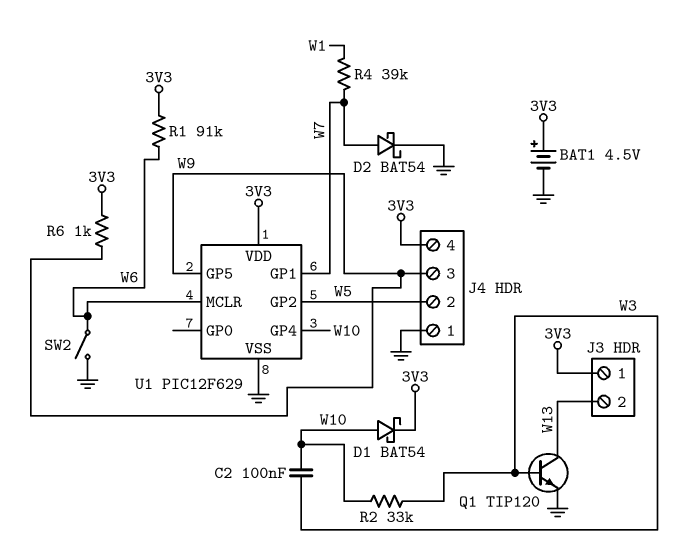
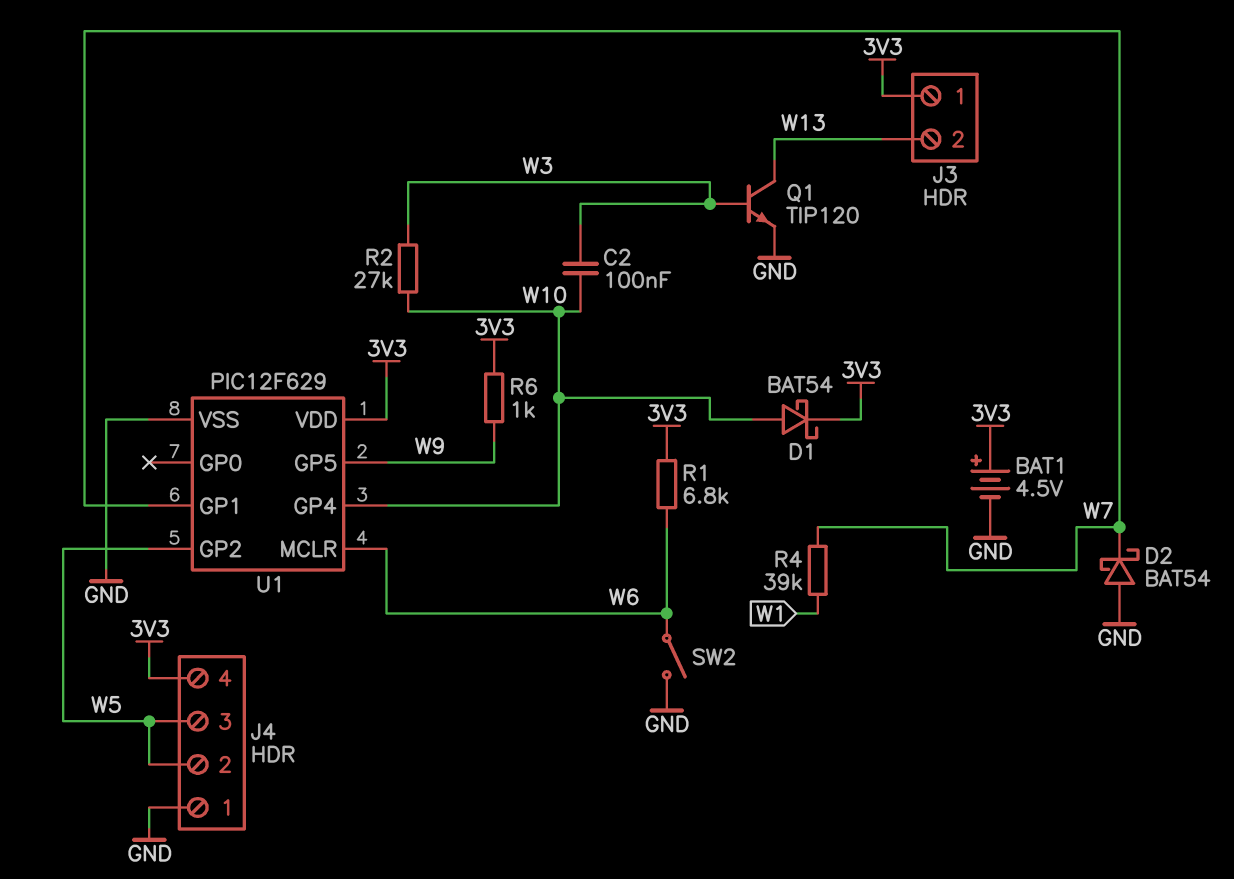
D2: schottky BAT54 (A W7, K GND) -> schottky BAT54 (A GND, K W7)
J4 pin 3: W9 -> W5
R1: 91k (3V3, W6) -> 6.8k (3V3, W6)
R2: 33k (W3, W10) -> 27k (W3, W10)

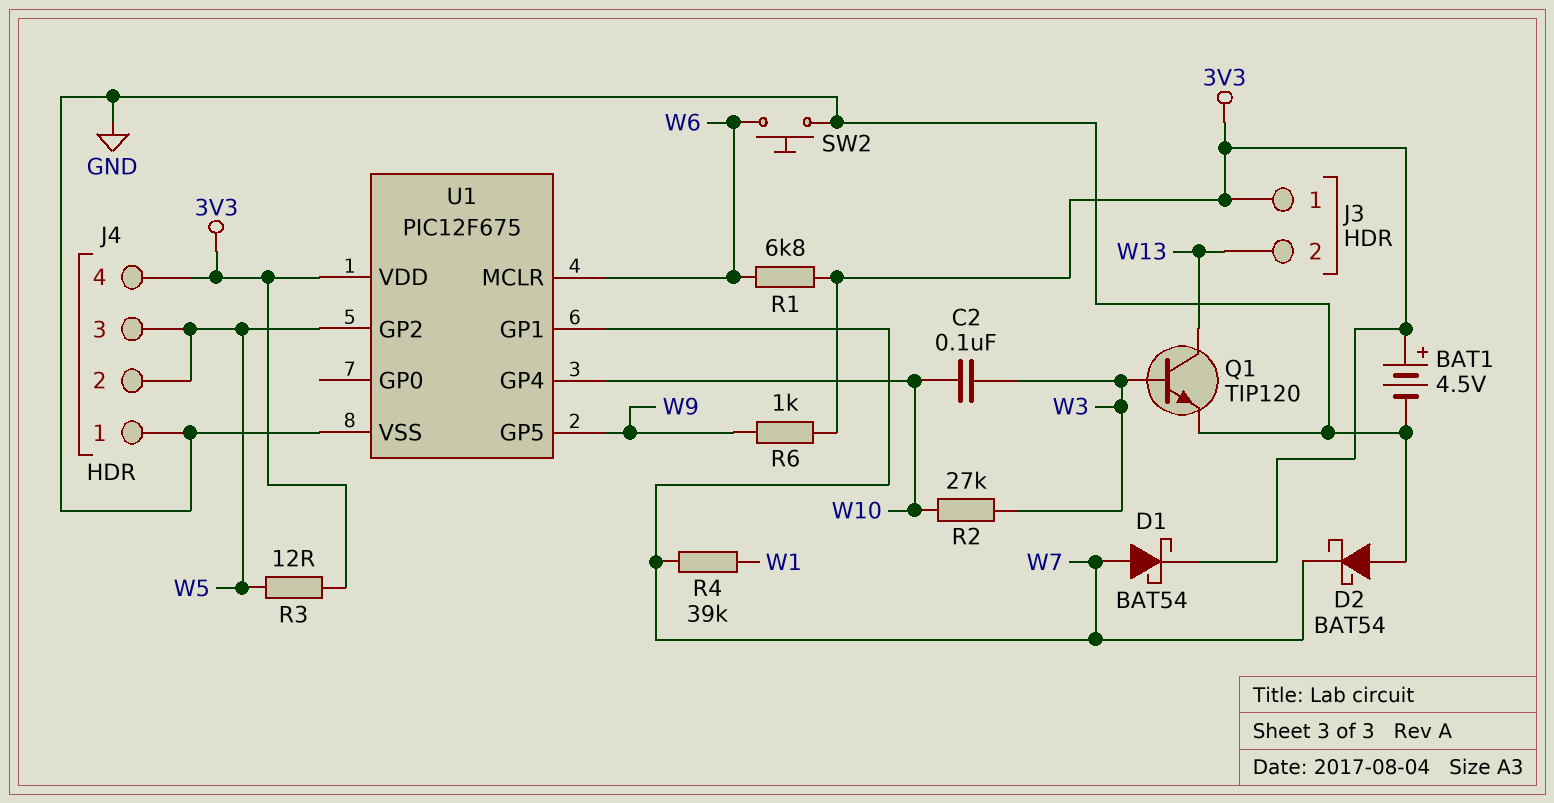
D1: schottky BAT54 (A W10, K 3V3) -> schottky BAT54 (A W7, K 3V3)
R3: none -> 12 (3V3, W5)
SW2: switch (GND, W6) -> button (GND, W6)
U1: PIC12F629 -> PIC12F675

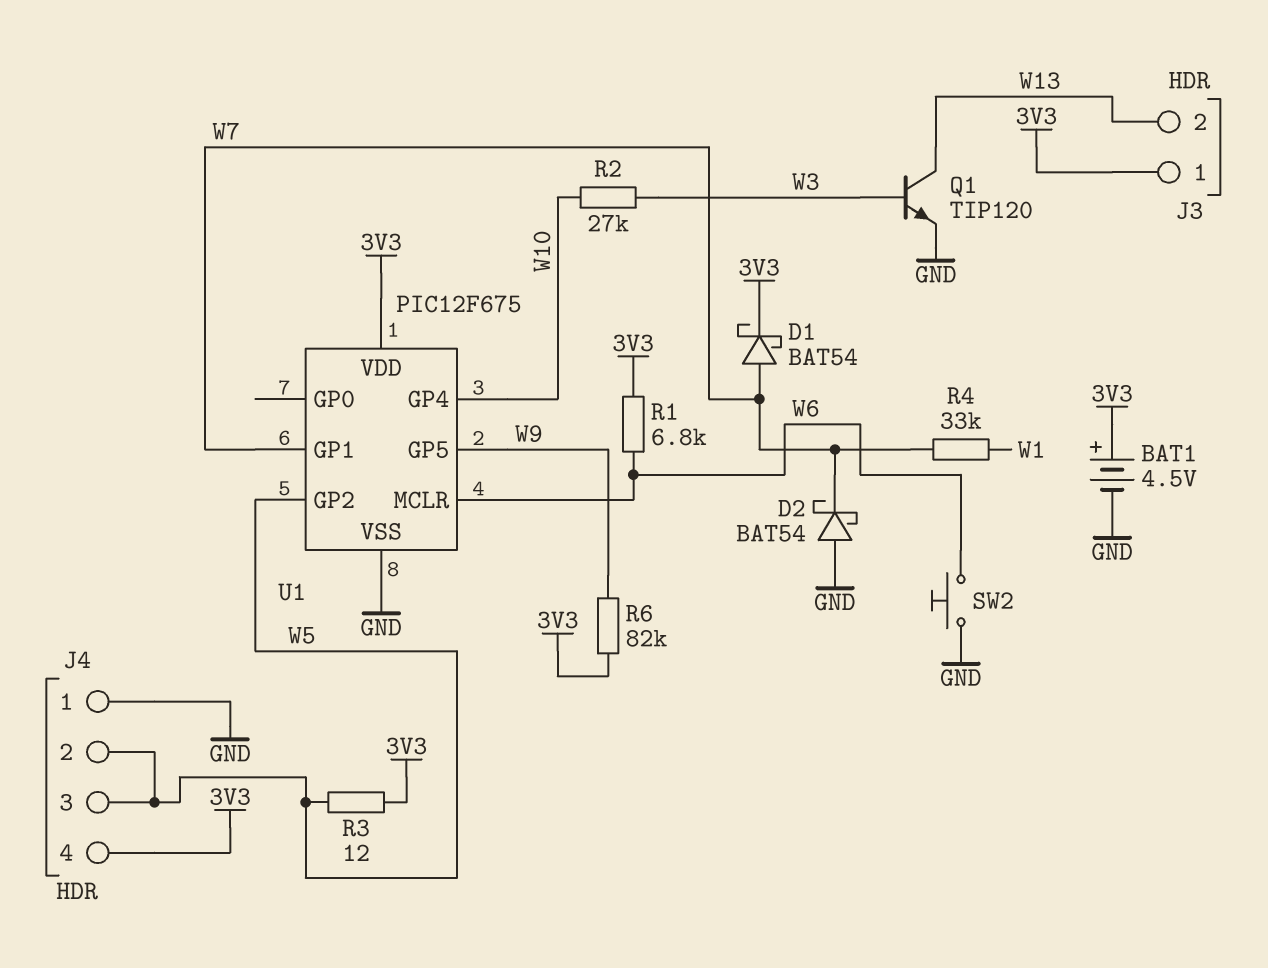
C2: 100nF (W3, W10) -> none
R4: 39k (W1, W7) -> 33k (W1, W7)
R6: 1k (3V3, W9) -> 82k (3V3, W9)

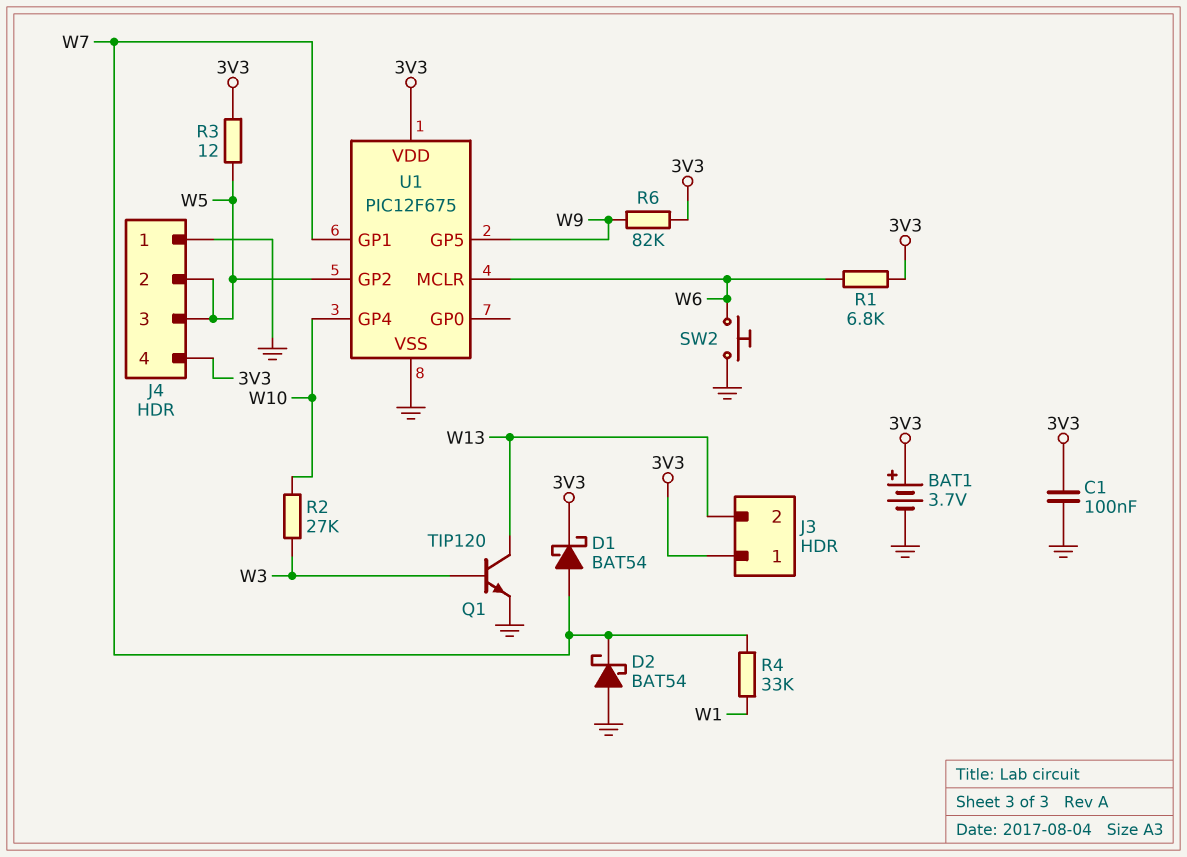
BAT1: 4.5V (plus 3V3, minus GND) -> 3.7V (plus 3V3, minus GND)
C1: none -> 100nF (3V3, GND)

